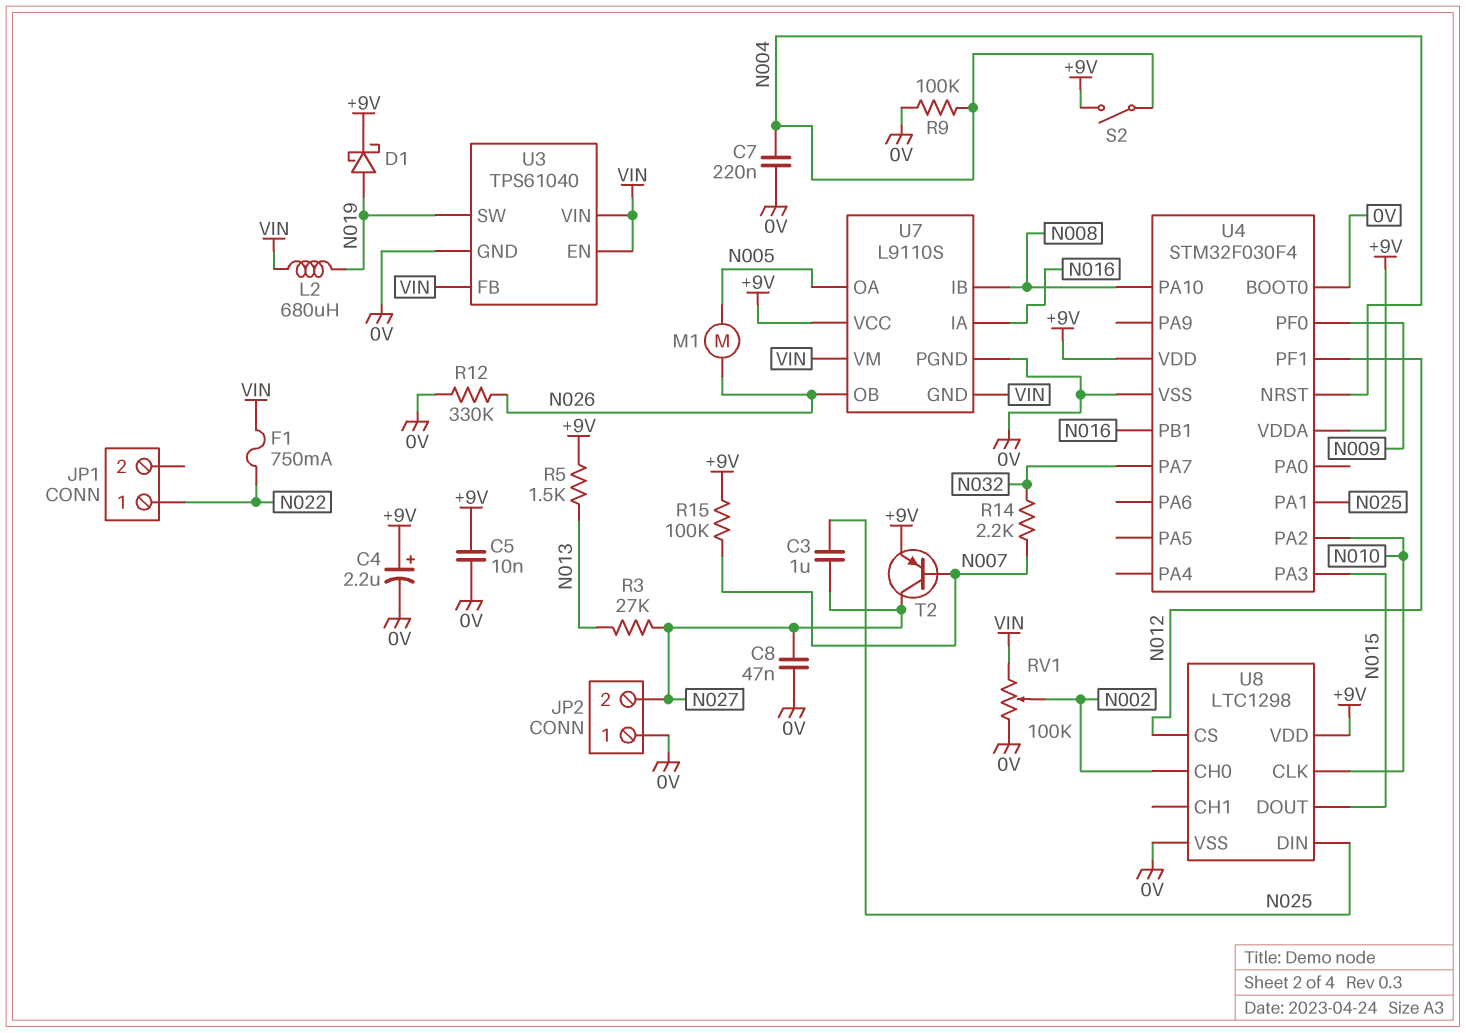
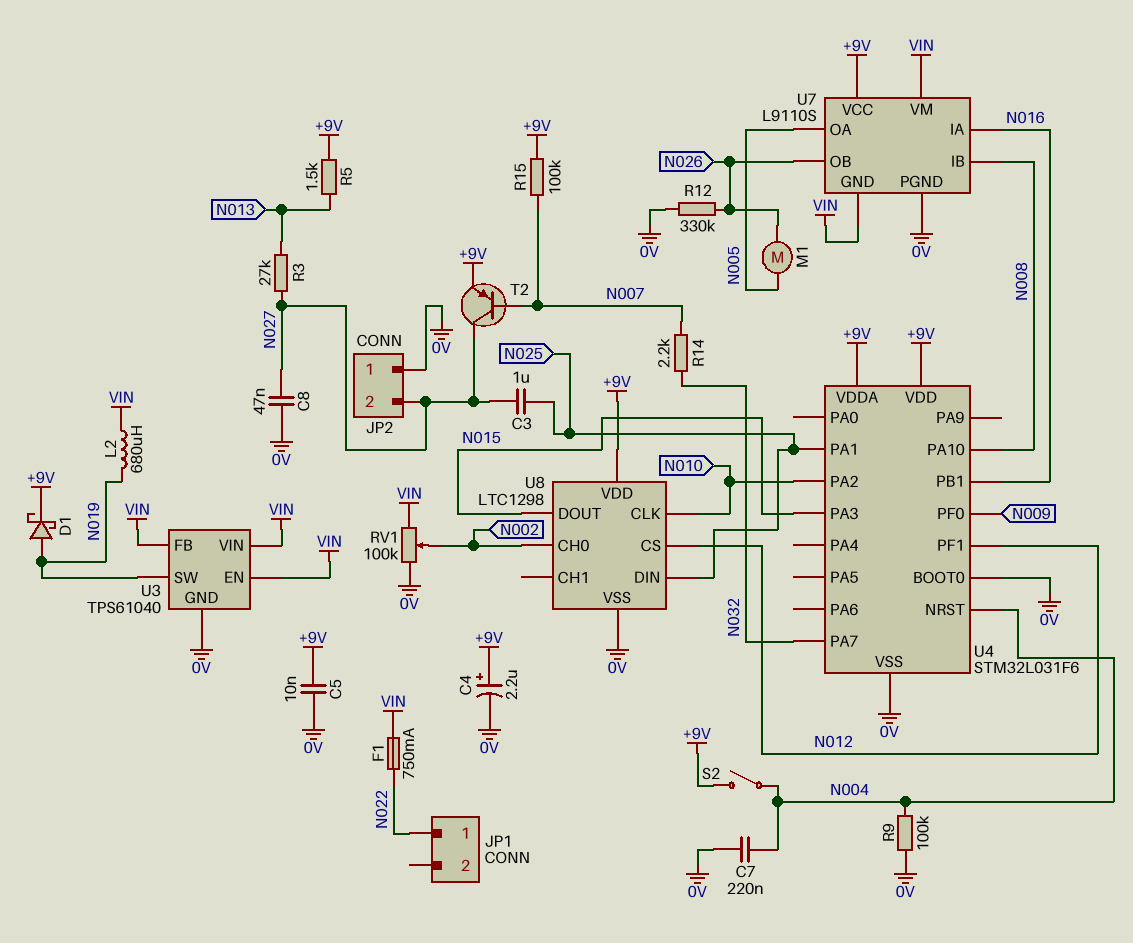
U4: STM32F030F4 -> STM32L031F6

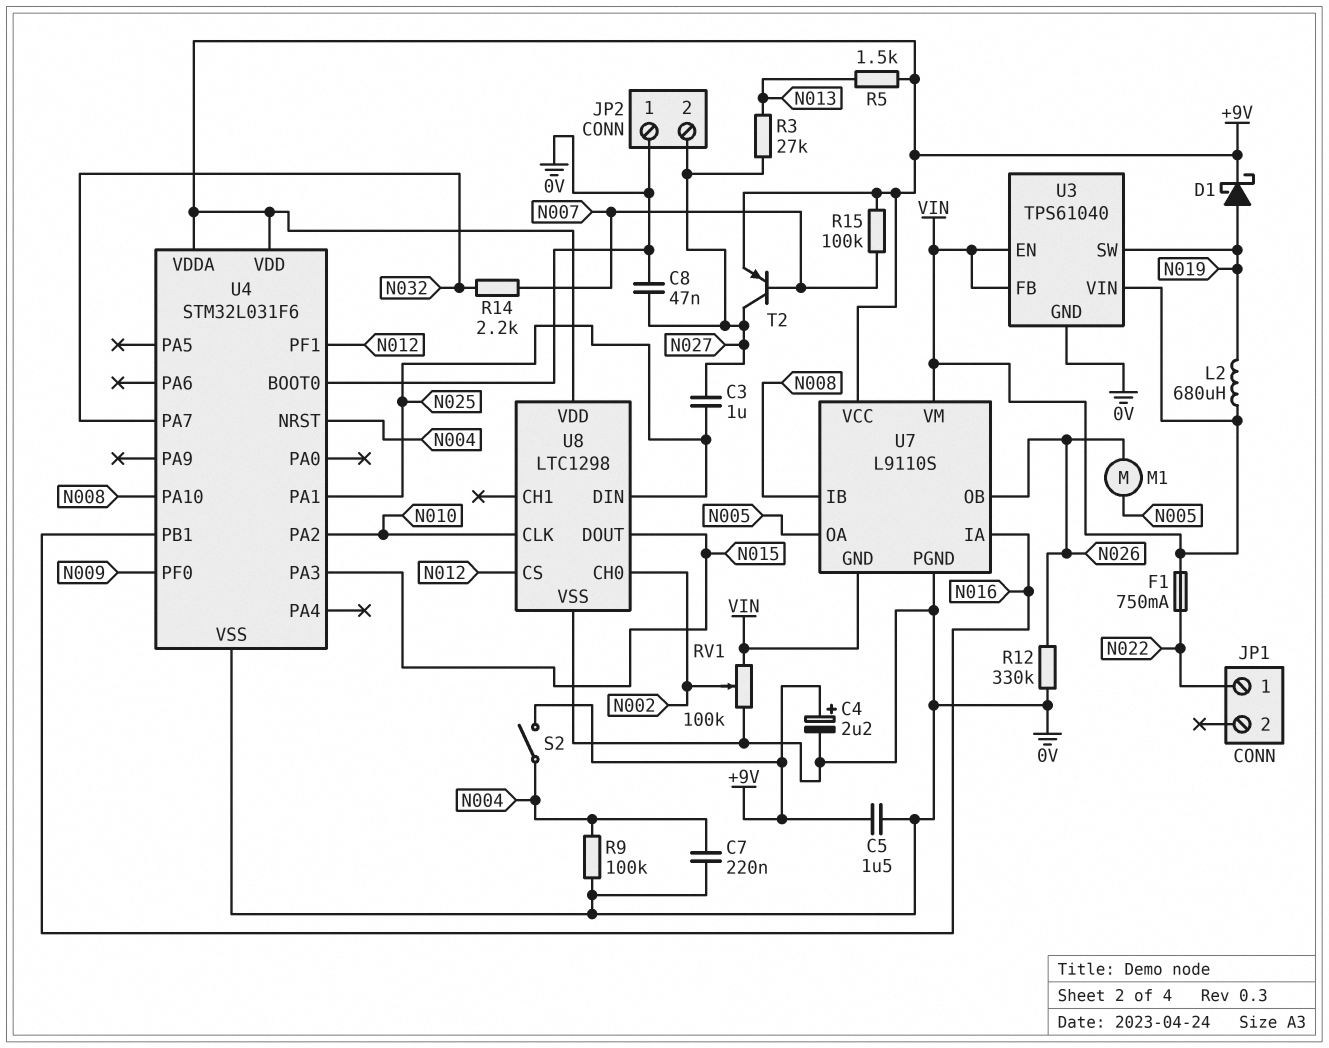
C5: 10nF (+9V, 0V) -> 1.5uF (+9V, 0V)

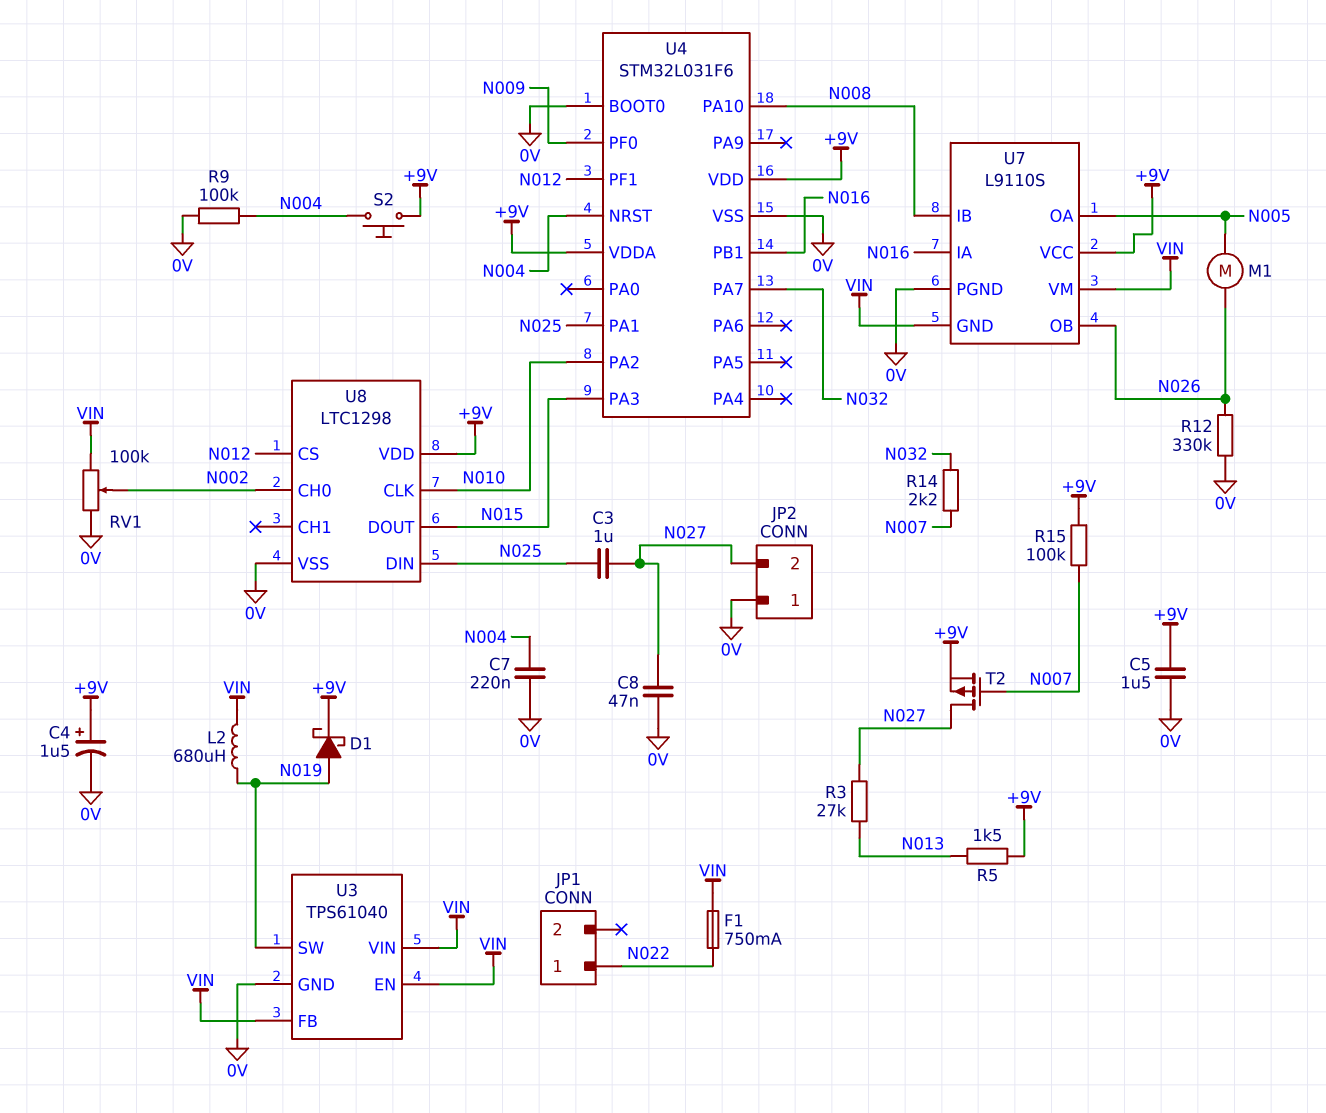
C4: 2.2uF (plus +9V, minus 0V) -> 1.5uF (plus +9V, minus 0V)
S2: switch (+9V, N004) -> button (+9V, N004)
T2: PNP (B N007, C N027, E +9V) -> PMOS (G N007, D N027, S +9V)

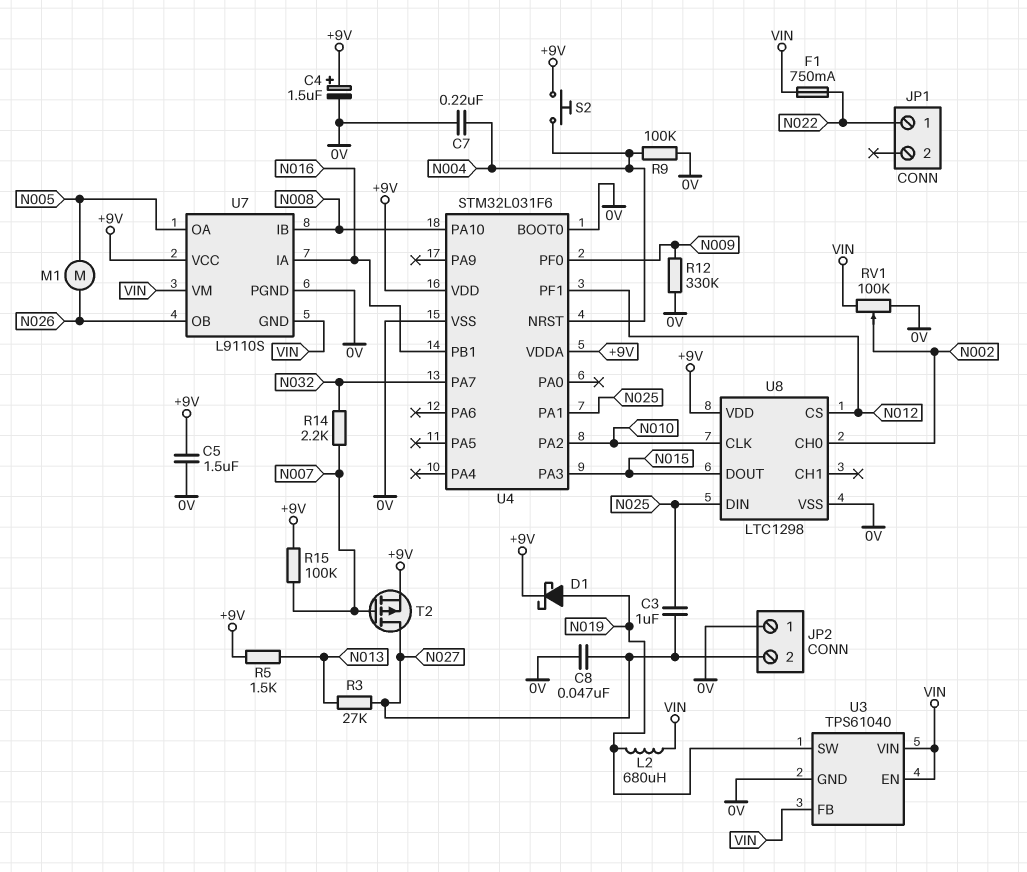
R12: 330k (0V, N026) -> 330k (0V, N009)

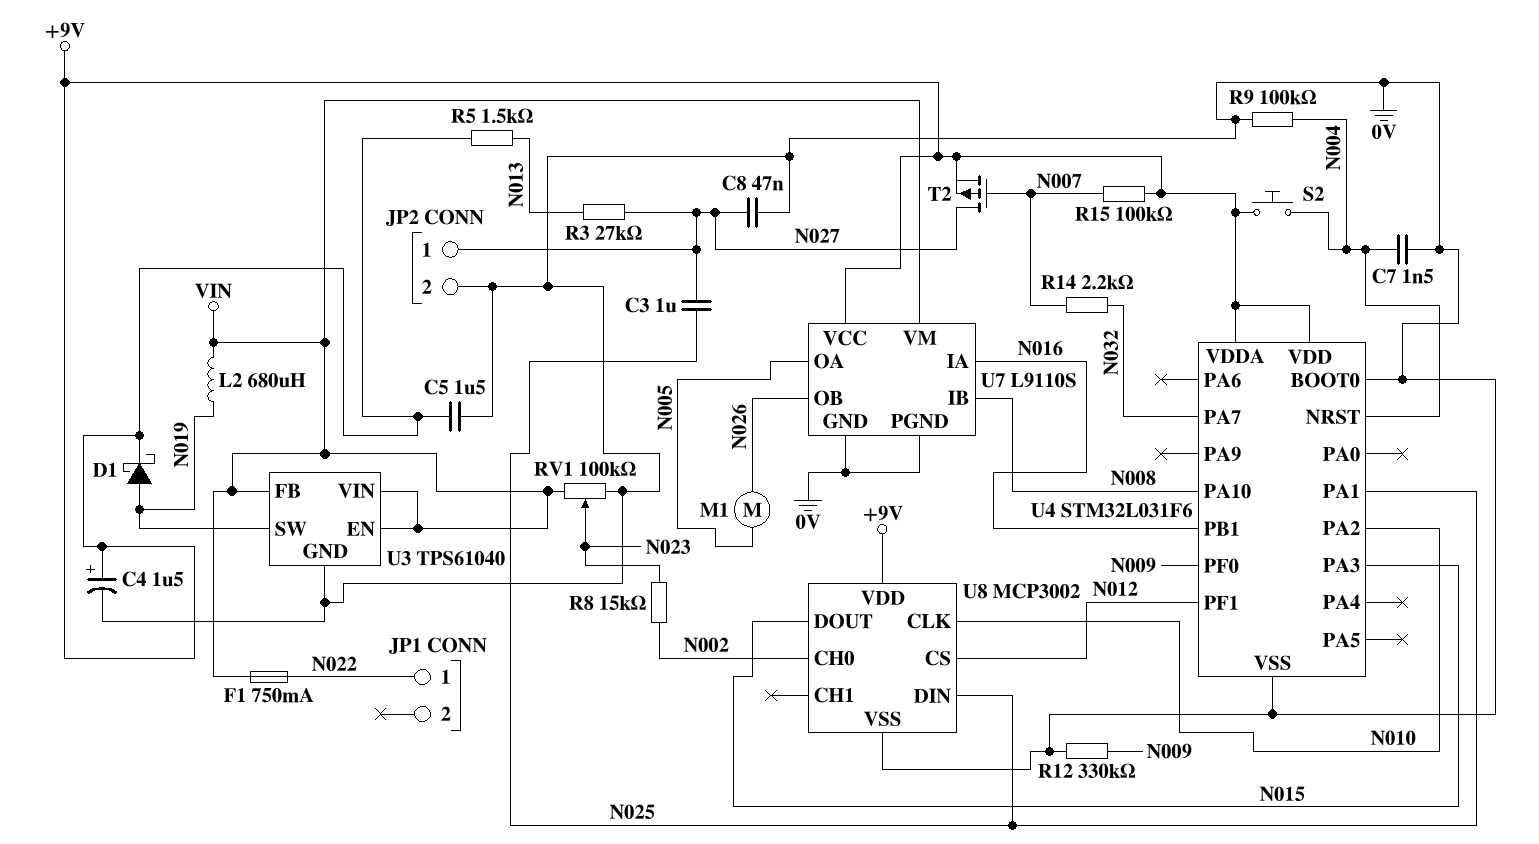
C7: 220nF (0V, N004) -> 1.5nF (0V, N004)
JP2 pin 1: 0V -> N027
JP2 pin 2: N027 -> 0V
R8: none -> 15k (N002, N023)
RV1: 100k (0V, VIN, wiper N002) -> 100k (0V, VIN, wiper N023)
U7 pin GND: VIN -> 0V
U8: LTC1298 -> MCP3002

